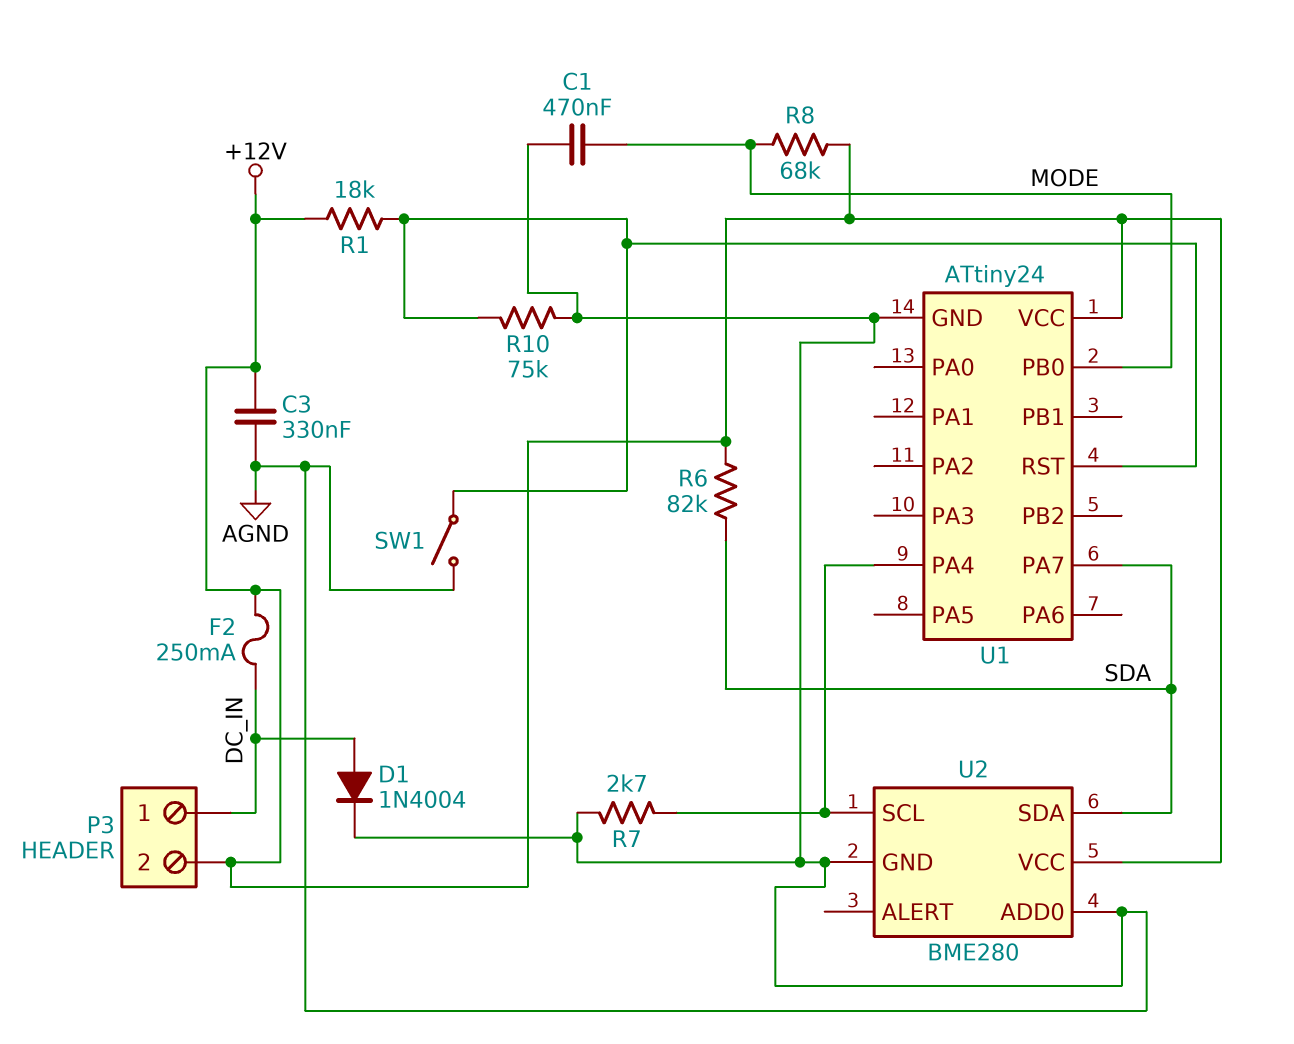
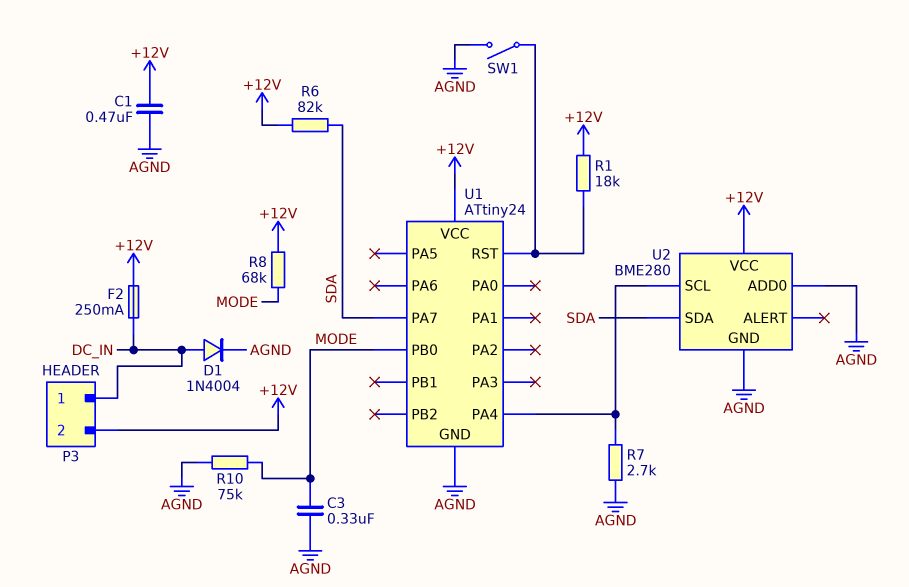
C1: 470nF (AGND, MODE) -> 470nF (+12V, AGND)
C3: 330nF (+12V, AGND) -> 330nF (AGND, MODE)
R10: 75k (AGND, U1/RST) -> 75k (AGND, MODE)

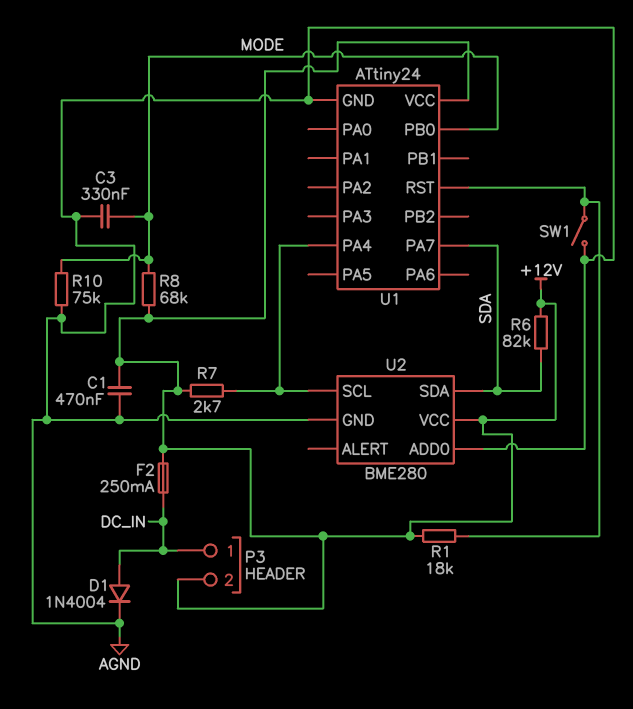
R7: 2.7k (AGND, U1/PA4) -> 2.7k (+12V, U1/PA4)

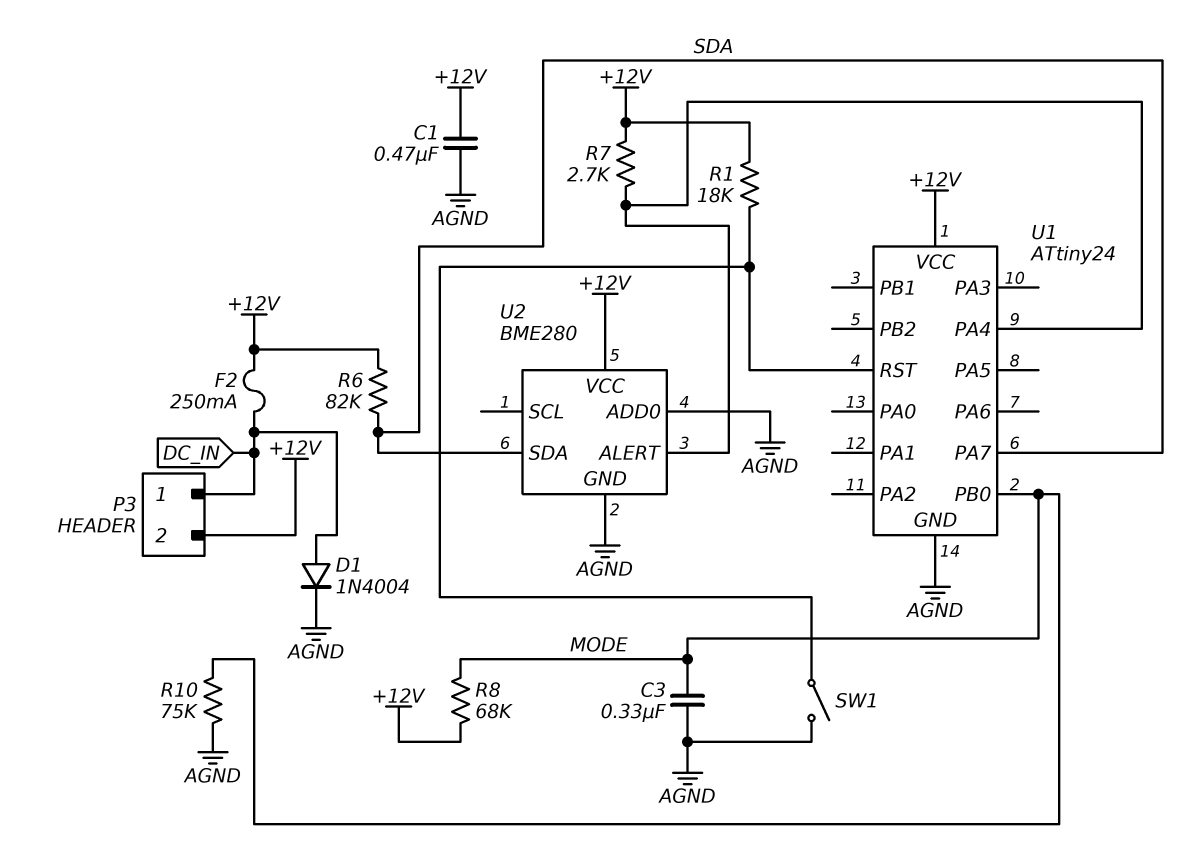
U2 pin ALERT: none -> U1/PA4
U2 pin SCL: U1/PA4 -> none

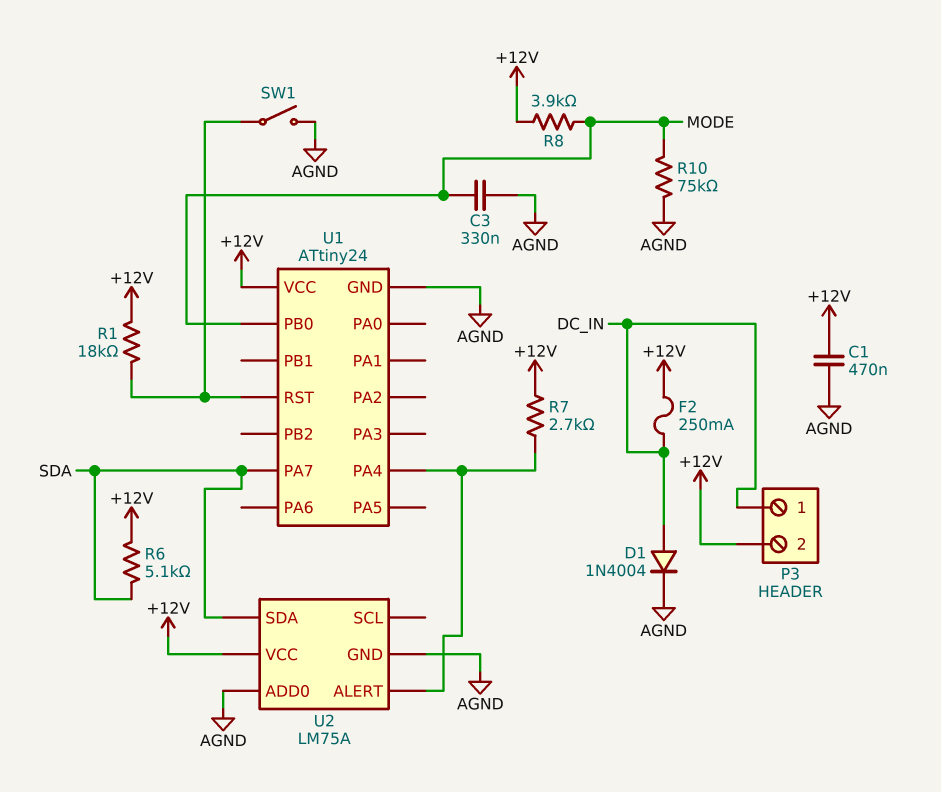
R6: 82k (+12V, SDA) -> 5.1k (+12V, SDA)
R8: 68k (+12V, MODE) -> 3.9k (+12V, MODE)
U2: BME280 -> LM75A

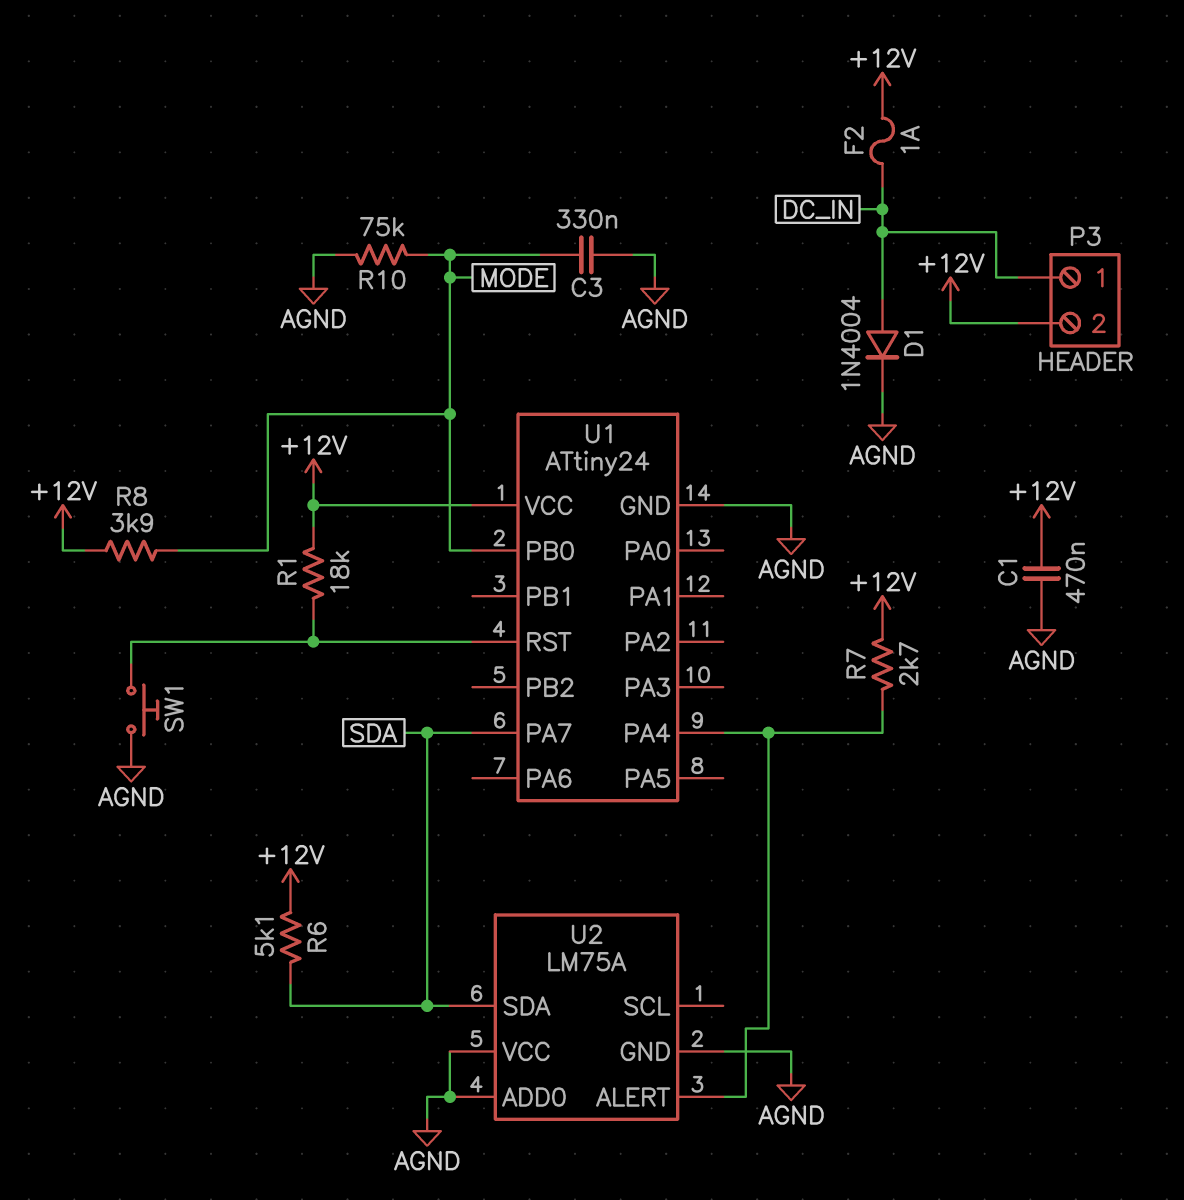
F2: 250mA (+12V, DC_IN) -> 1A (+12V, DC_IN)
SW1: switch (AGND, U1/RST) -> button (AGND, U1/RST)
U2 pin VCC: +12V -> AGND

